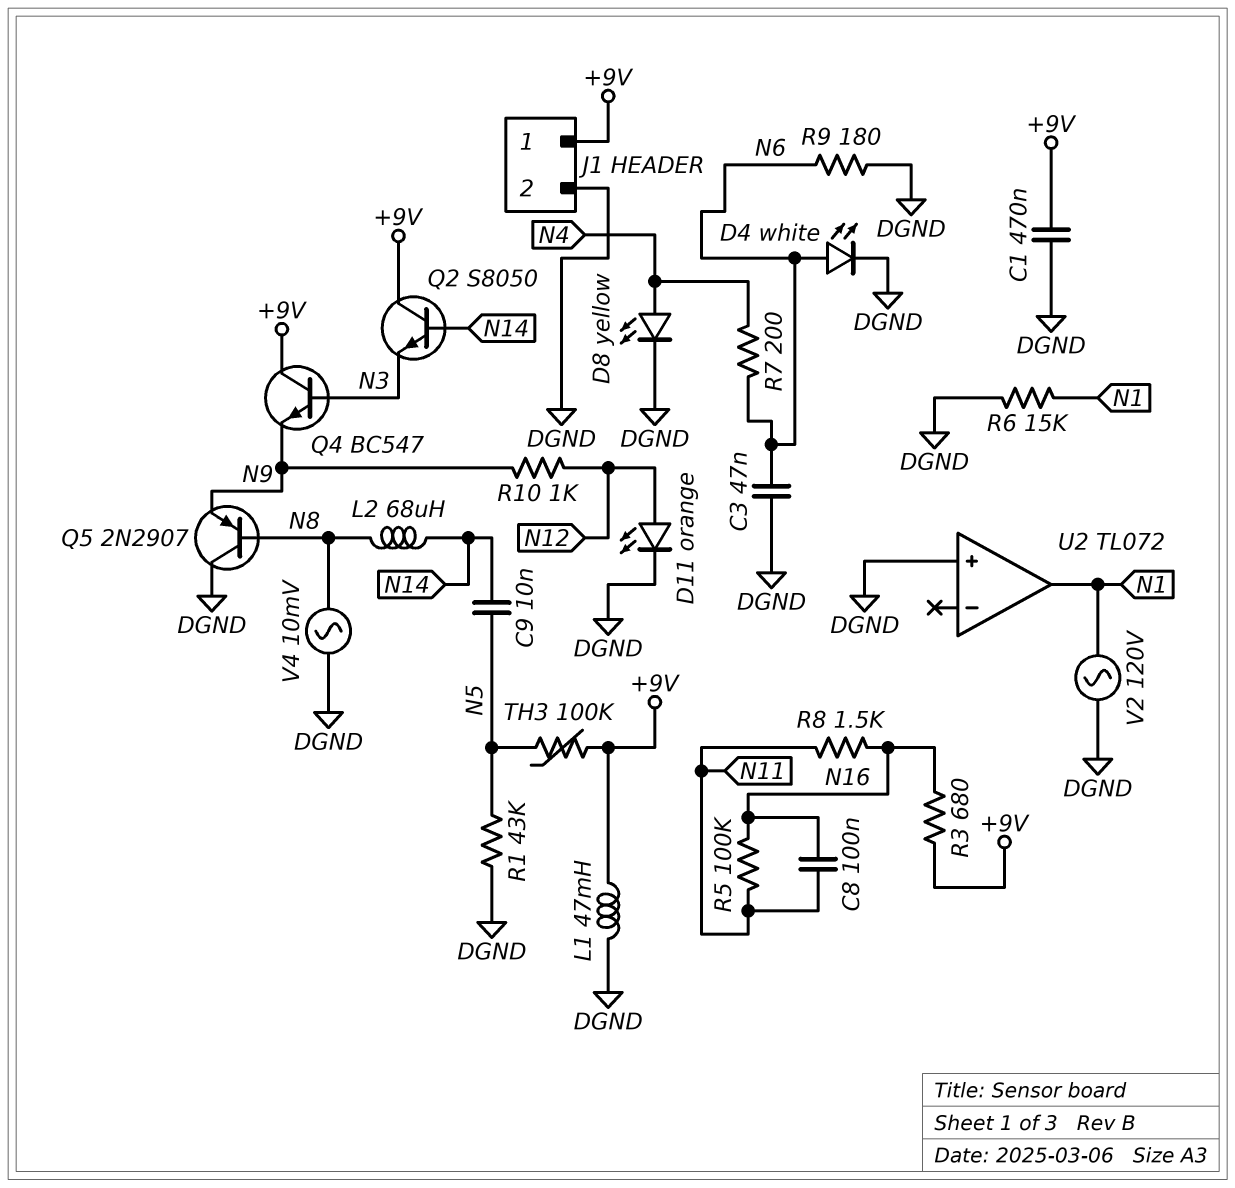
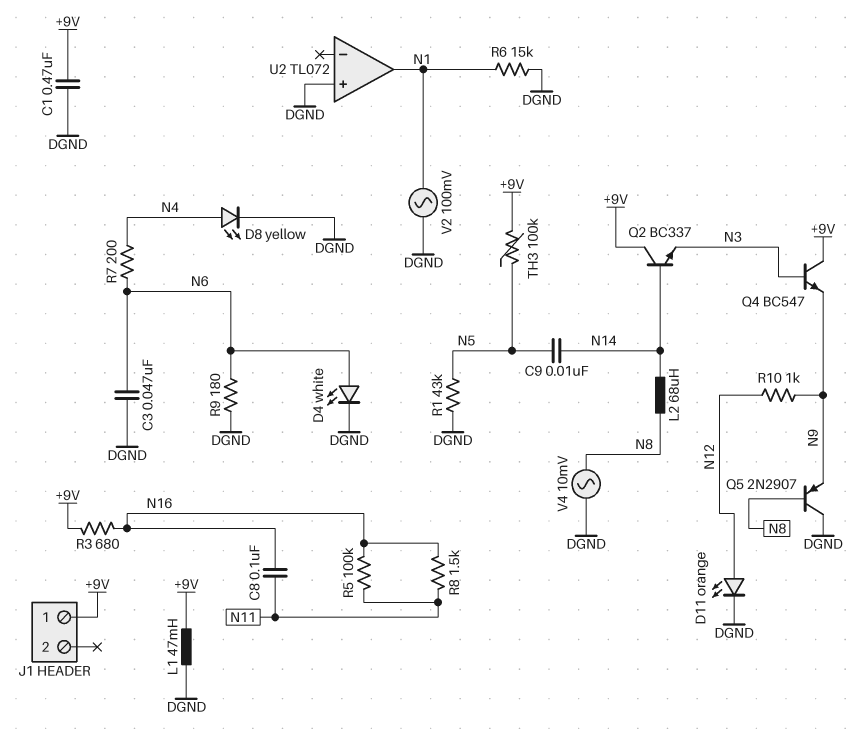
J1 pin 2: DGND -> none
Q2: NPN S8050 (B N14, C +9V, E N3) -> NPN BC337 (B N14, C +9V, E N3)
V2: AC 120V (DGND, N1) -> AC 100mV (DGND, N1)

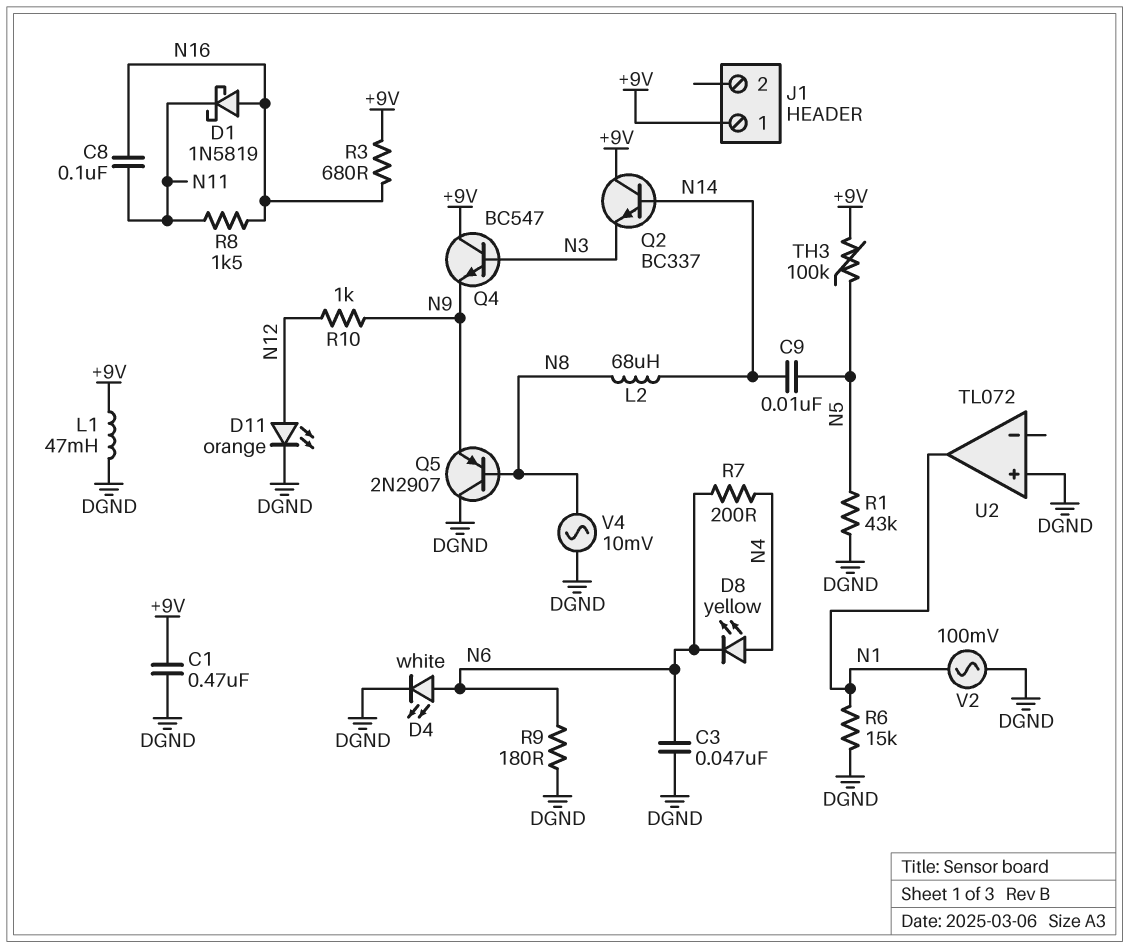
D1: none -> schottky 1N5819 (A N16, K N11)
D8: LED yellow (A N4, K DGND) -> LED yellow (A N4, K N6)
R5: 100k (N11, N16) -> none

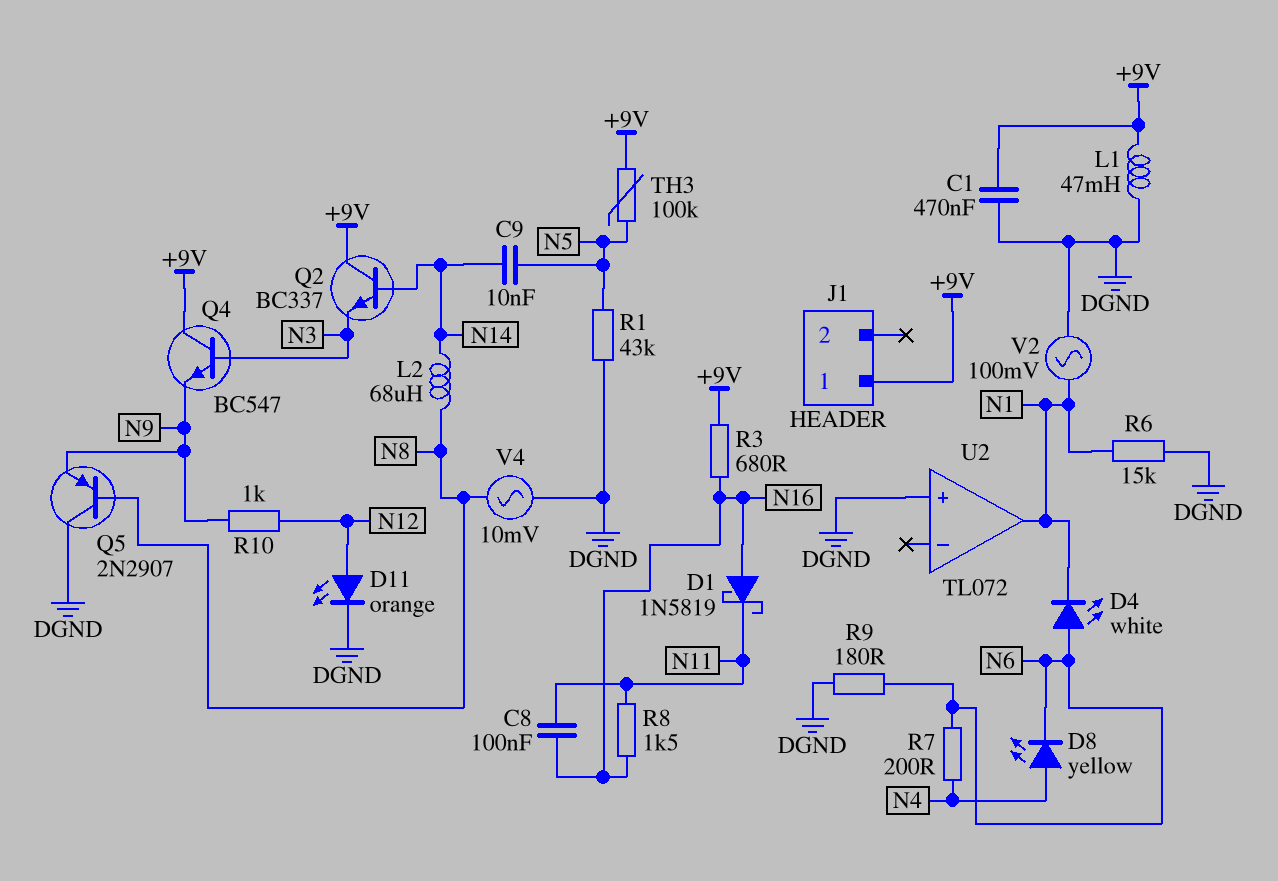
C3: 47nF (DGND, N6) -> none
D4: LED white (A N6, K DGND) -> LED white (A N6, K N1)

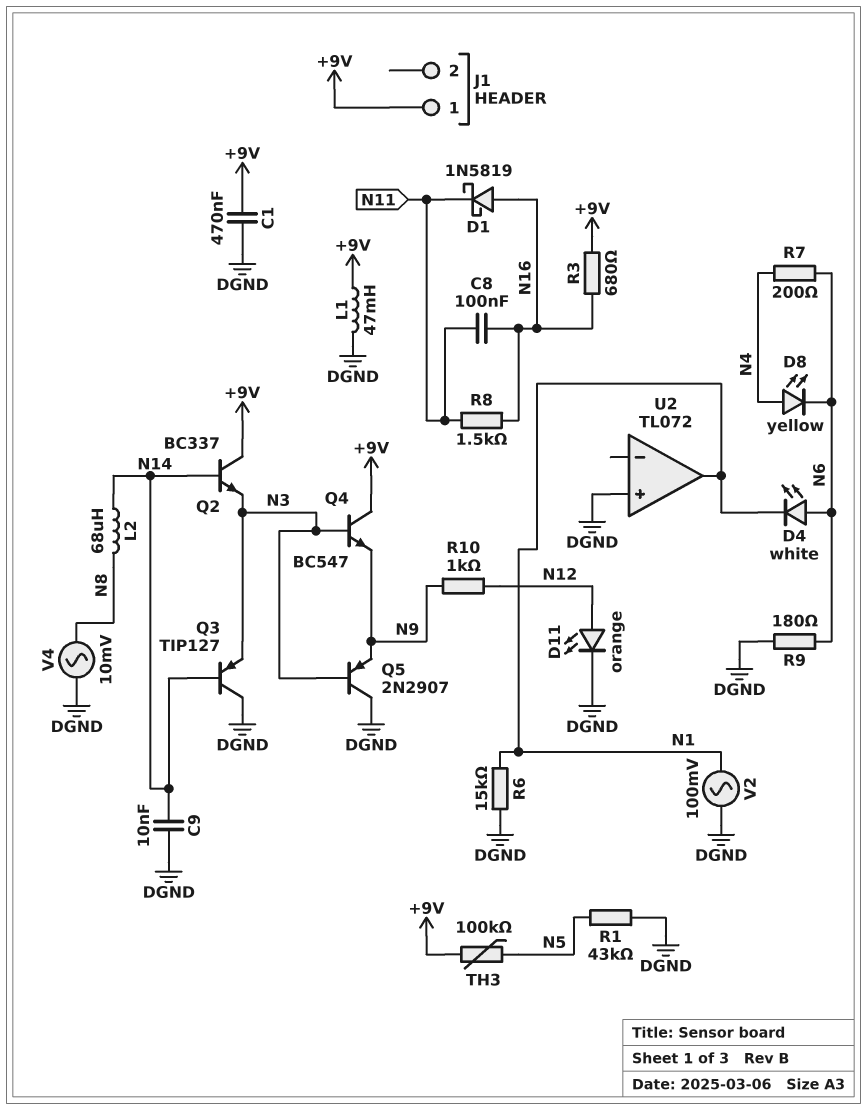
C9: 10nF (N5, N14) -> 10nF (DGND, N14)
Q3: none -> PNP TIP127 (B N14, C DGND, E N3)
Q5: PNP 2N2907 (B N8, C DGND, E N9) -> PNP 2N2907 (B N3, C DGND, E N9)

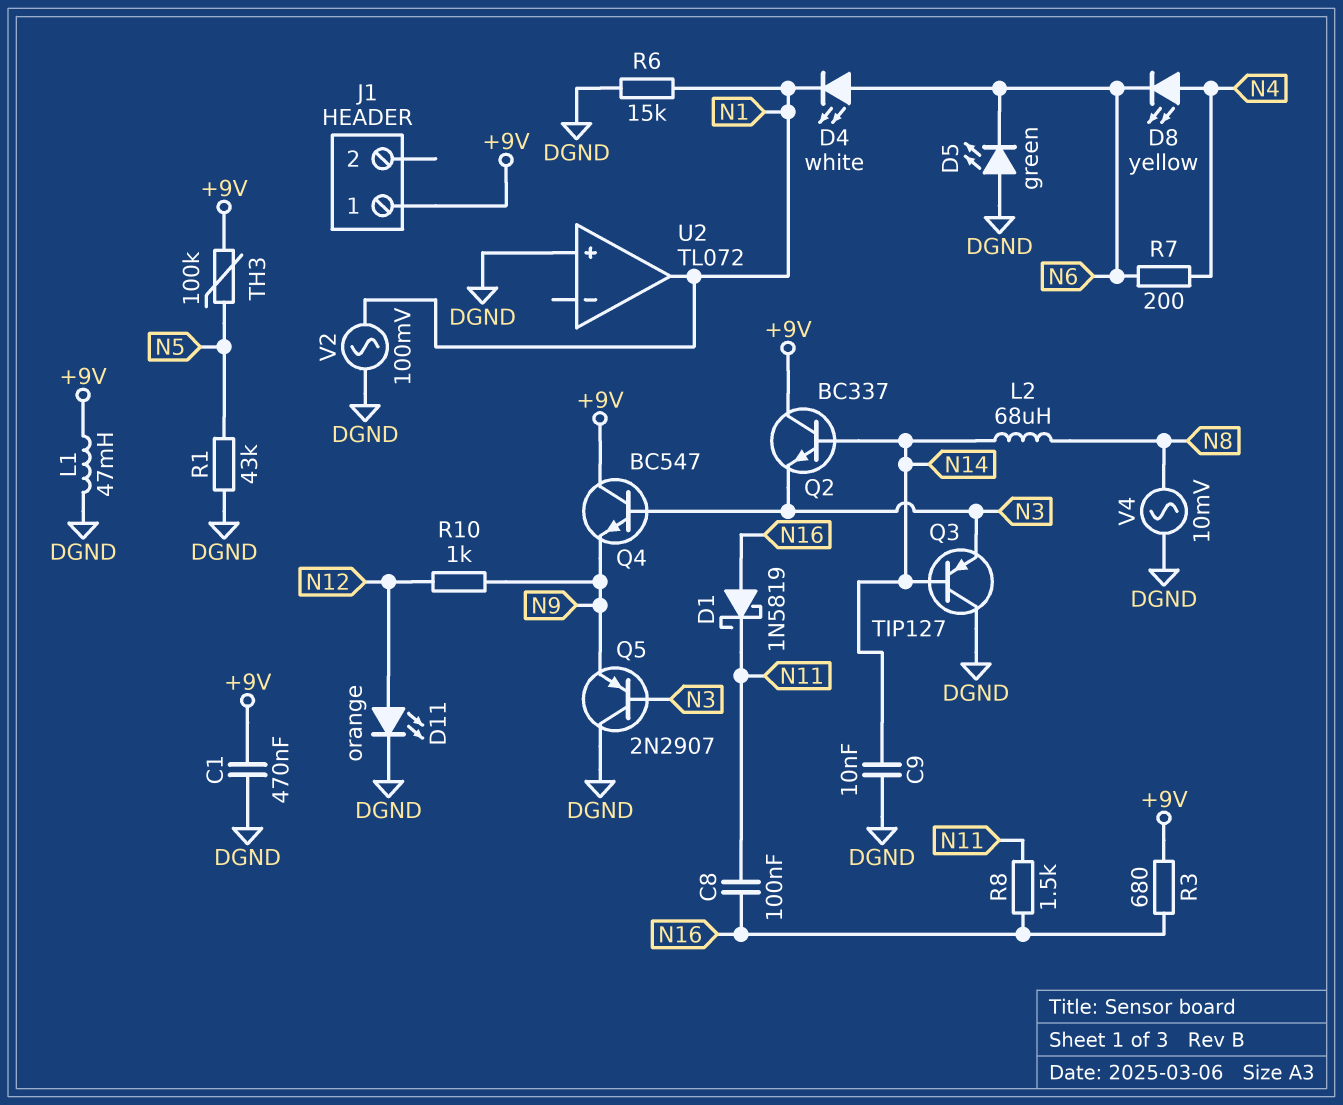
D5: none -> LED green (A DGND, K N6)
R9: 180 (DGND, N6) -> none

